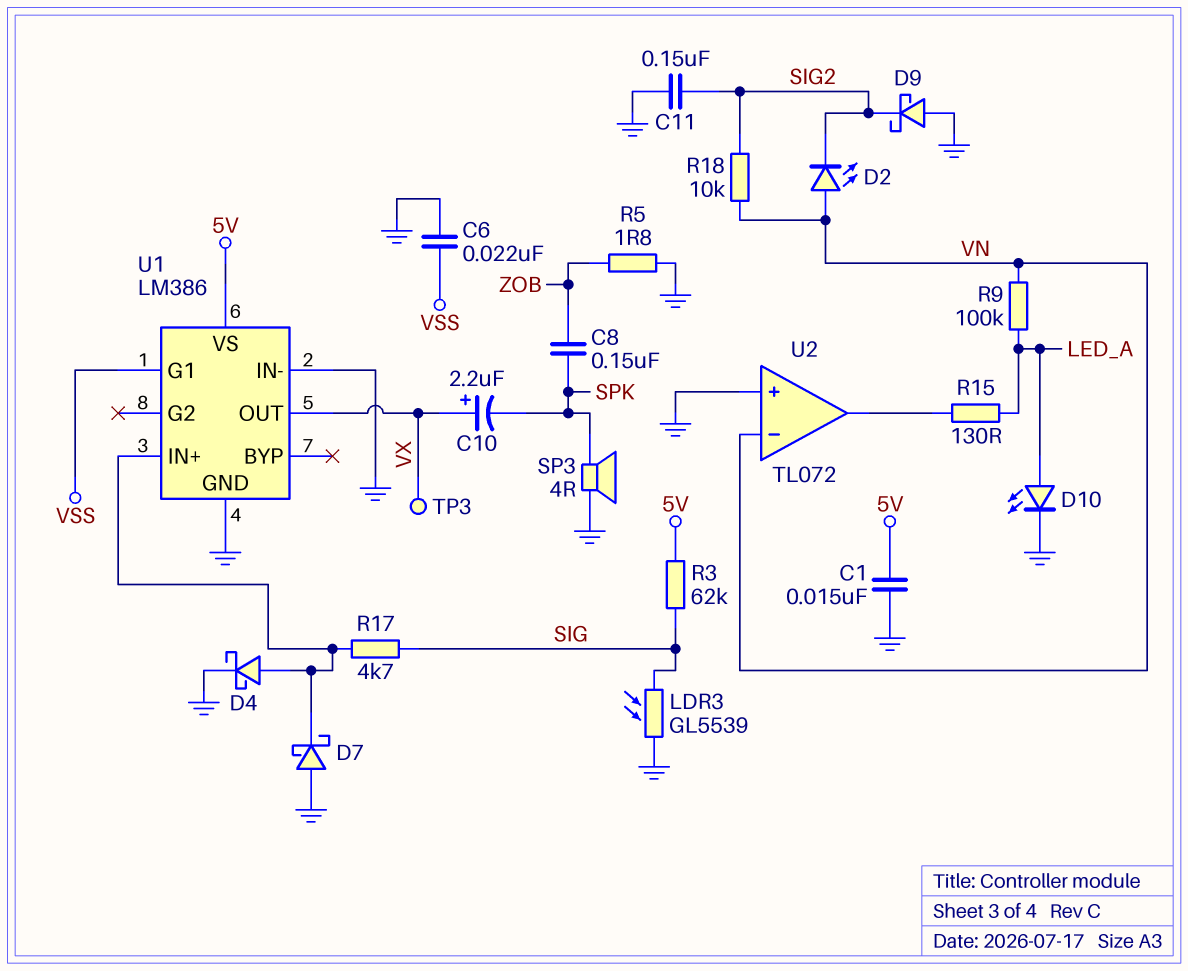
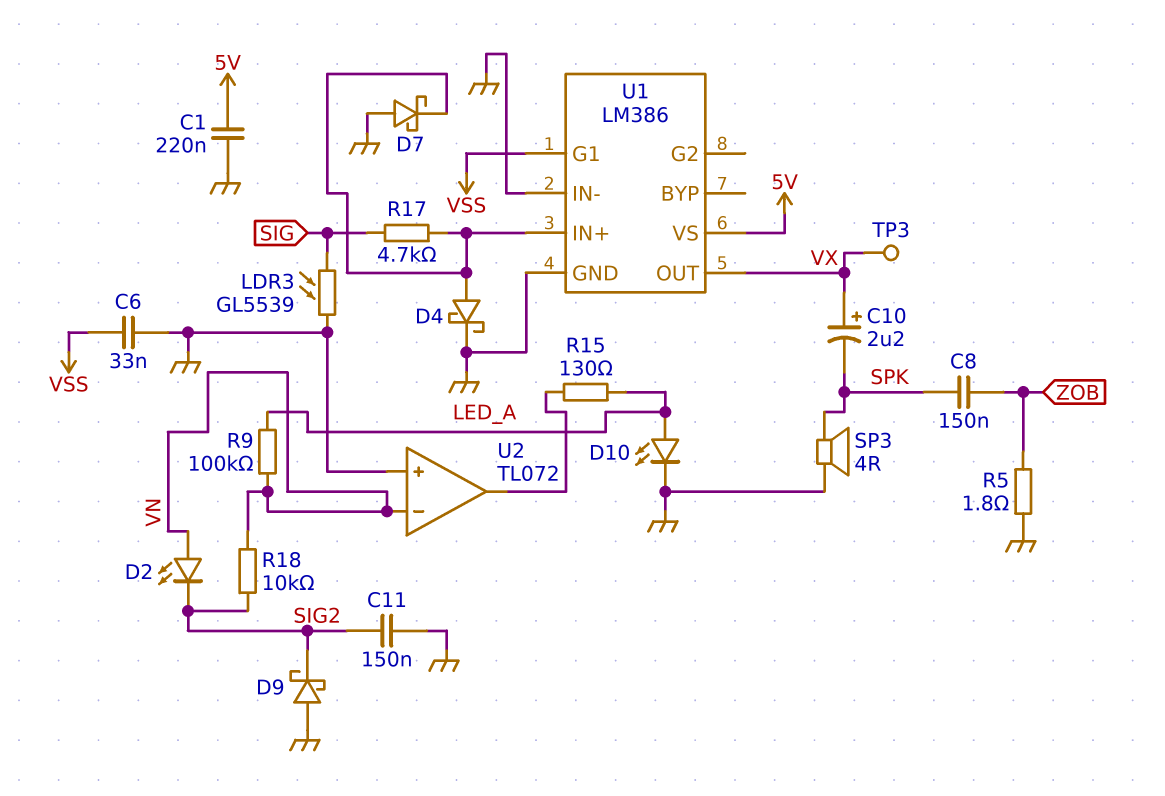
C1: 15nF (5V, GND) -> 220nF (5V, GND)
C6: 22nF (GND, VSS) -> 33nF (GND, VSS)
R3: 62k (5V, SIG) -> none

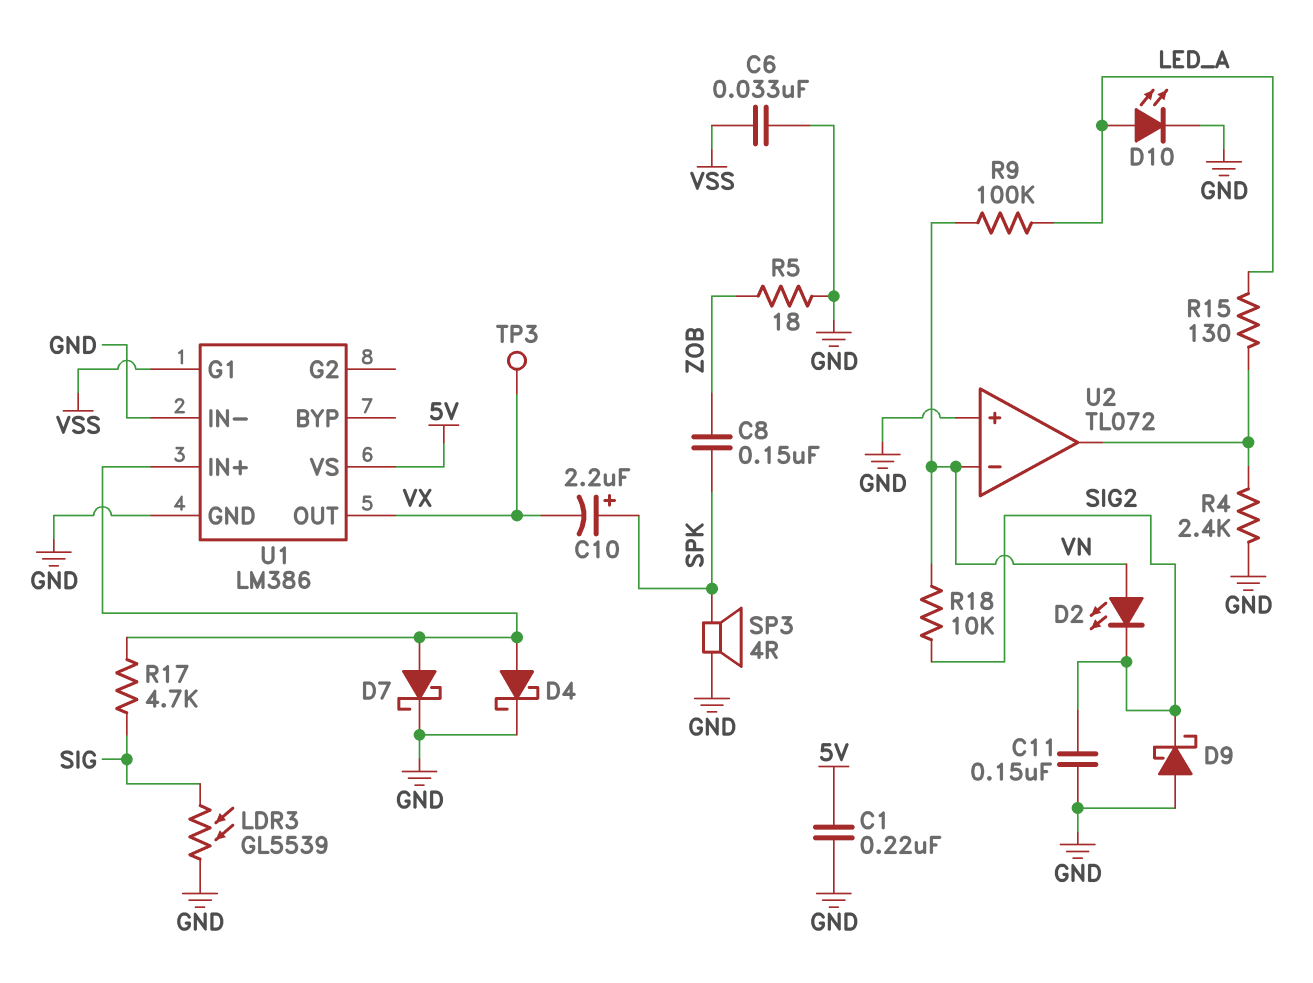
C10: 2.2uF (plus VX, minus SPK) -> 2.2uF (plus SPK, minus VX)
D7: schottky (A GND, K U1/IN+) -> schottky (A U1/IN+, K GND)
R4: none -> 2.4k (GND, U2/out)
R5: 1.8 (GND, ZOB) -> 18 (GND, ZOB)

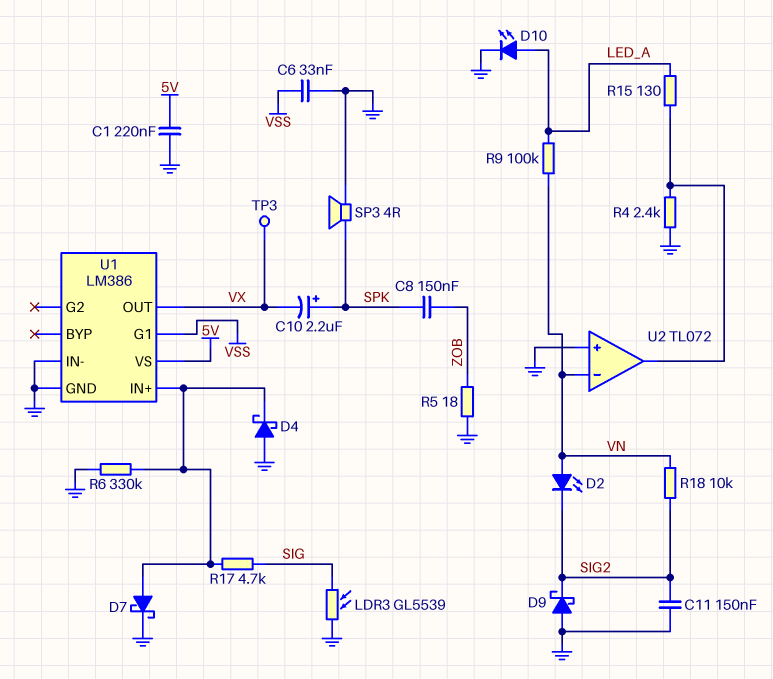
D4: schottky (A U1/IN+, K GND) -> schottky (A GND, K U1/IN+)
R6: none -> 330k (GND, U1/IN+)

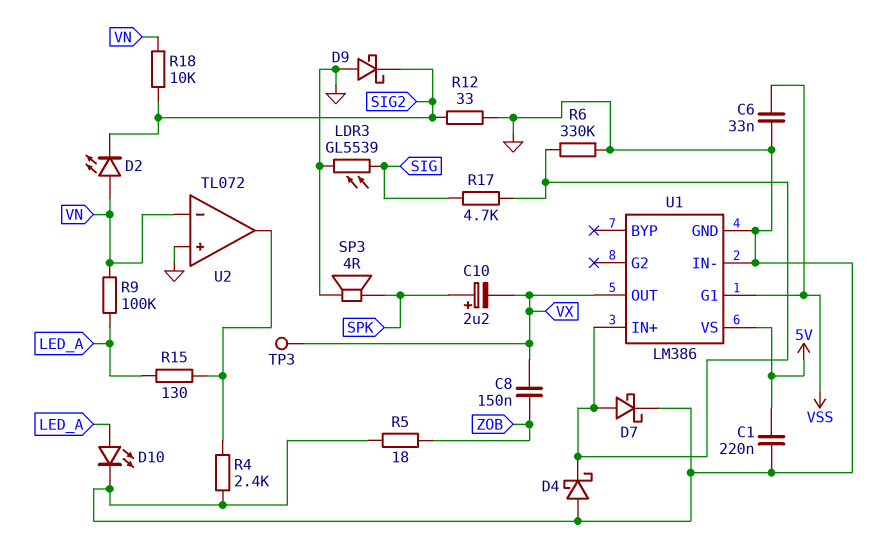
C8: 150nF (SPK, ZOB) -> 150nF (VX, ZOB)
C11: 150nF (GND, SIG2) -> none
R12: none -> 33 (GND, SIG2)

